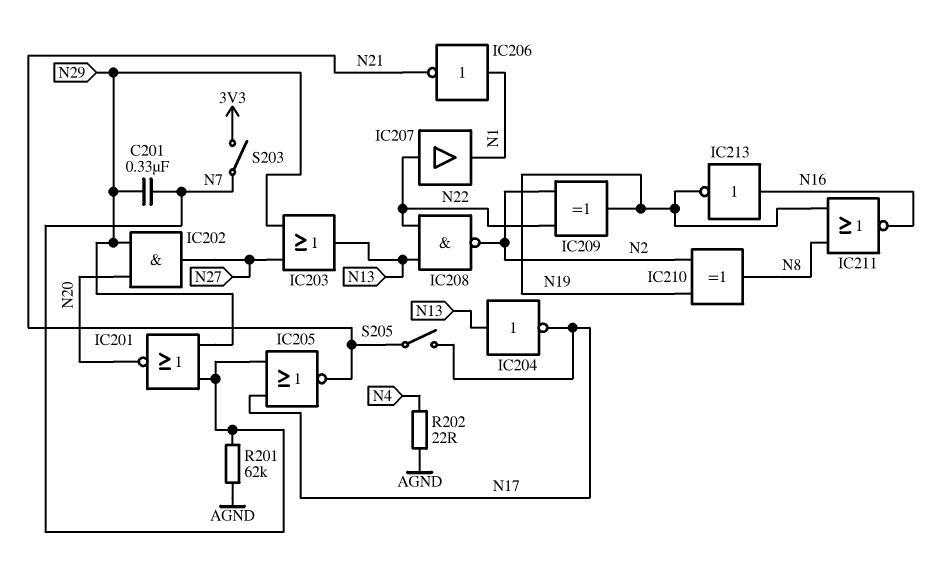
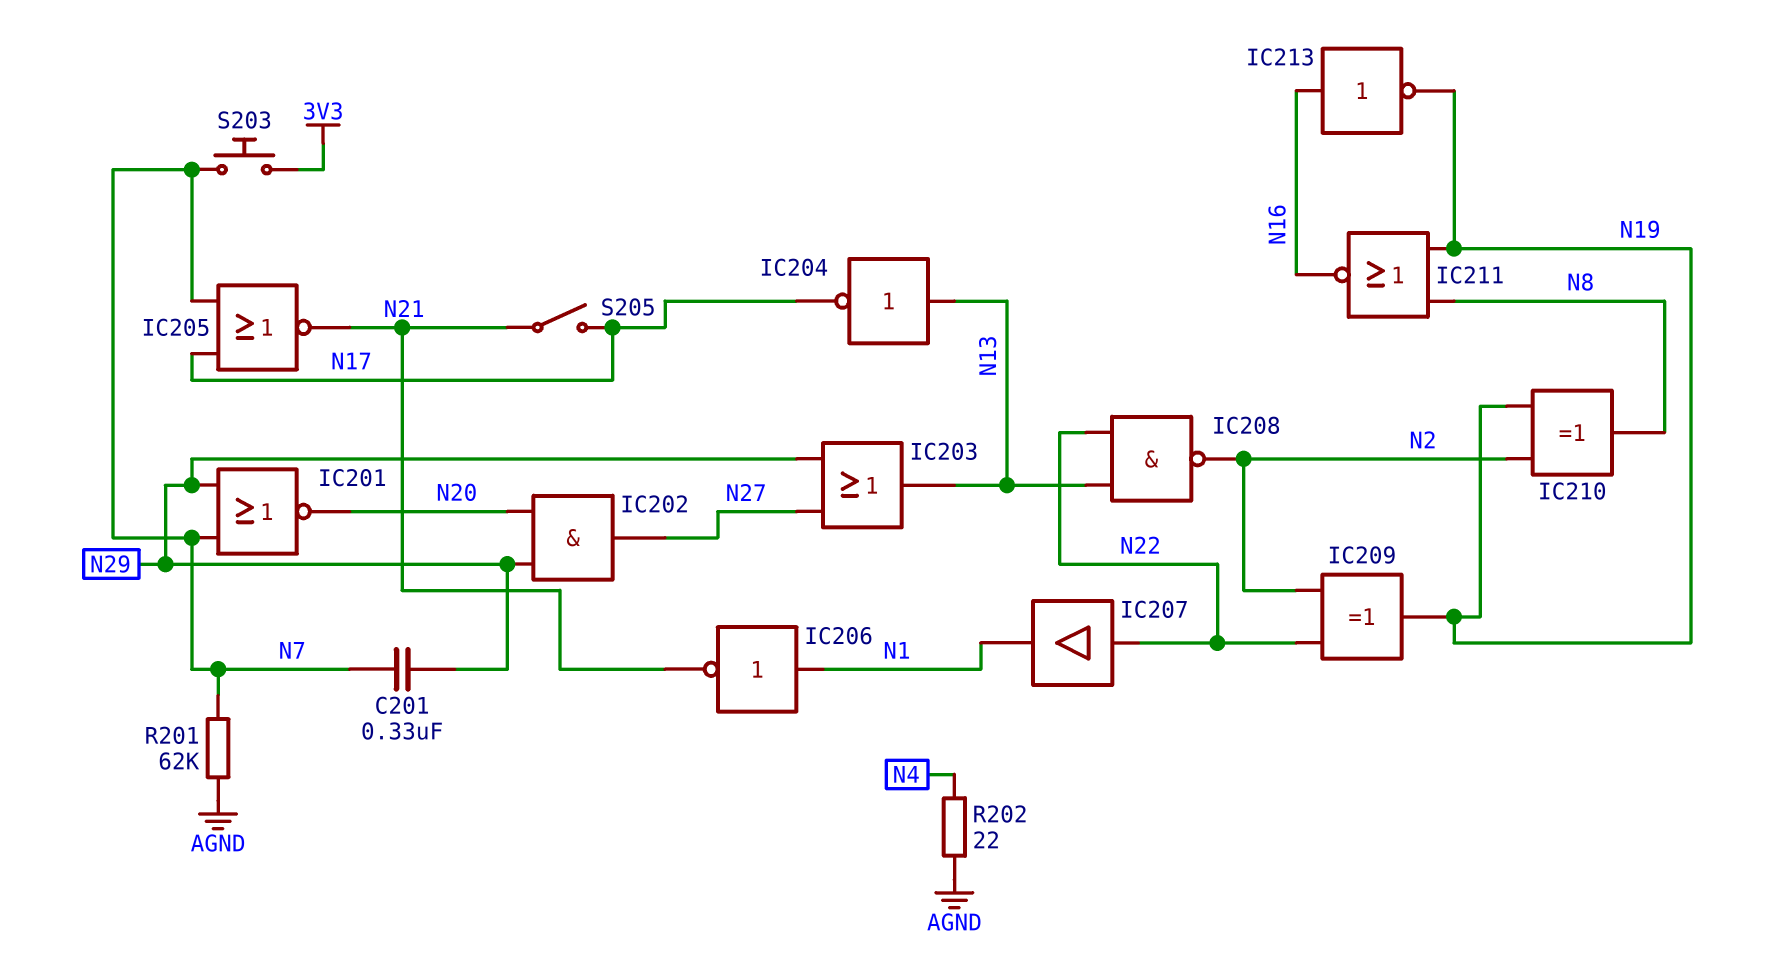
S203: switch (3V3, N7) -> button (3V3, N7)

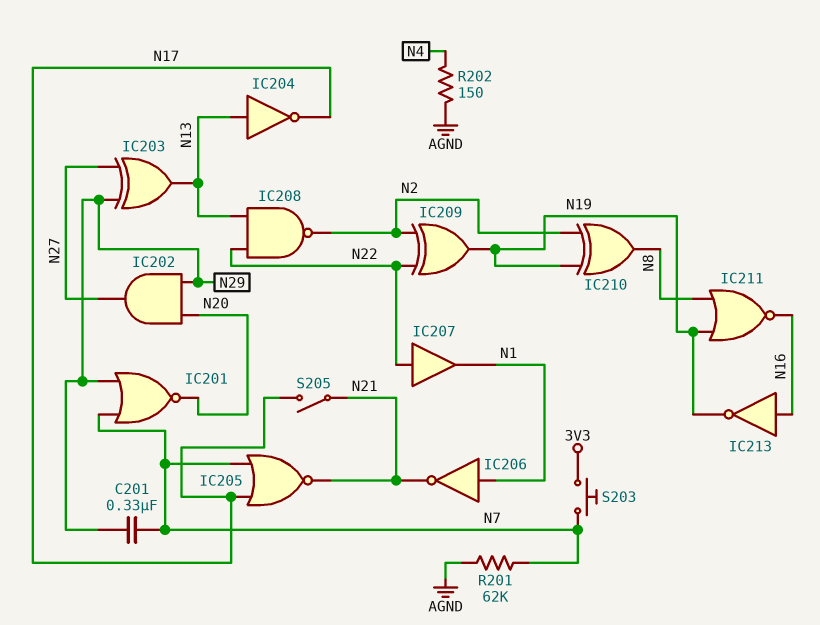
IC203: OR (in N27, in N29, out N13) -> XOR (in N27, in N29, out N13)
R202: 22 (AGND, N4) -> 150 (AGND, N4)

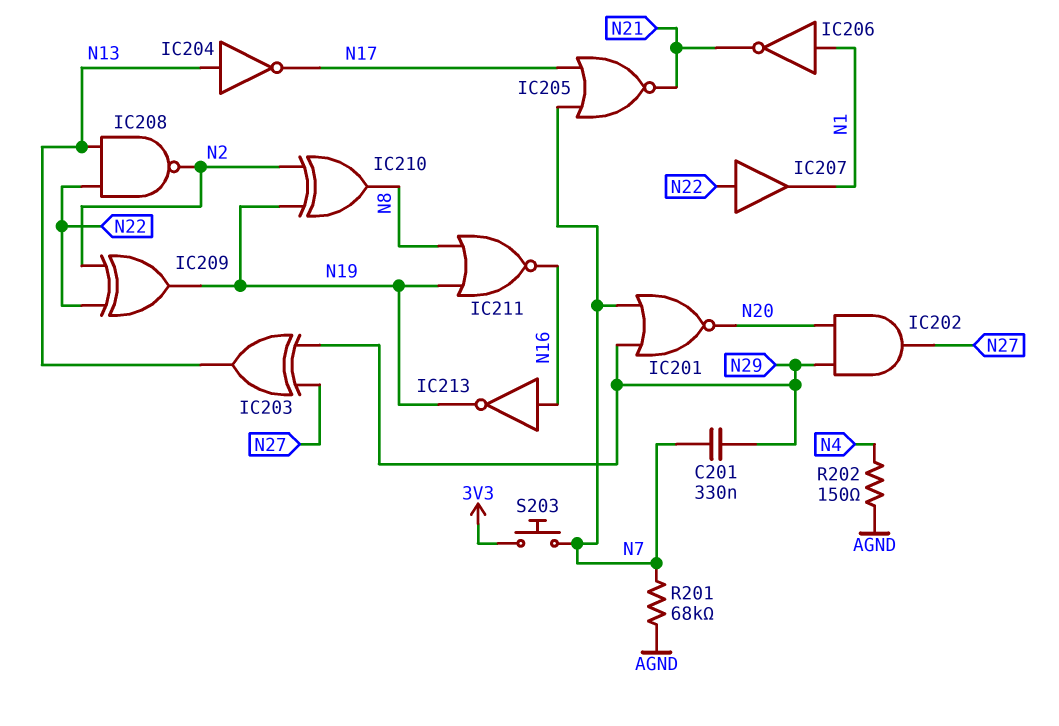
R201: 62k (AGND, N7) -> 68k (AGND, N7)
S205: switch (N17, N21) -> none

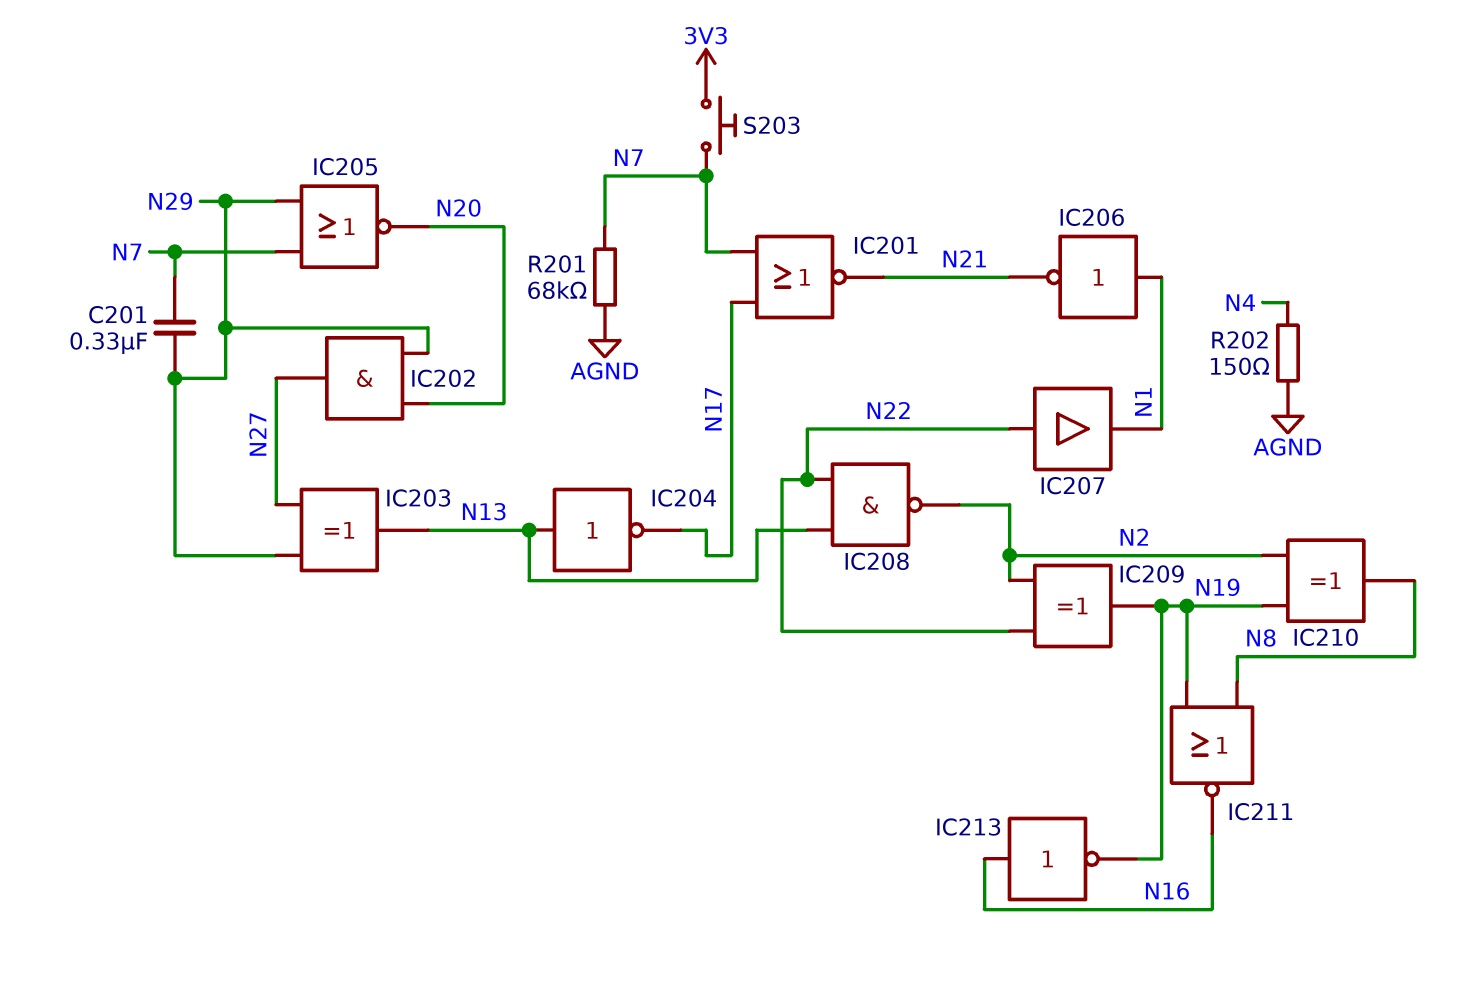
IC201: NOR (in N7, in N29, out N20) -> NOR (in N7, in N17, out N21)
IC205: NOR (in N7, in N17, out N21) -> NOR (in N7, in N29, out N20)

